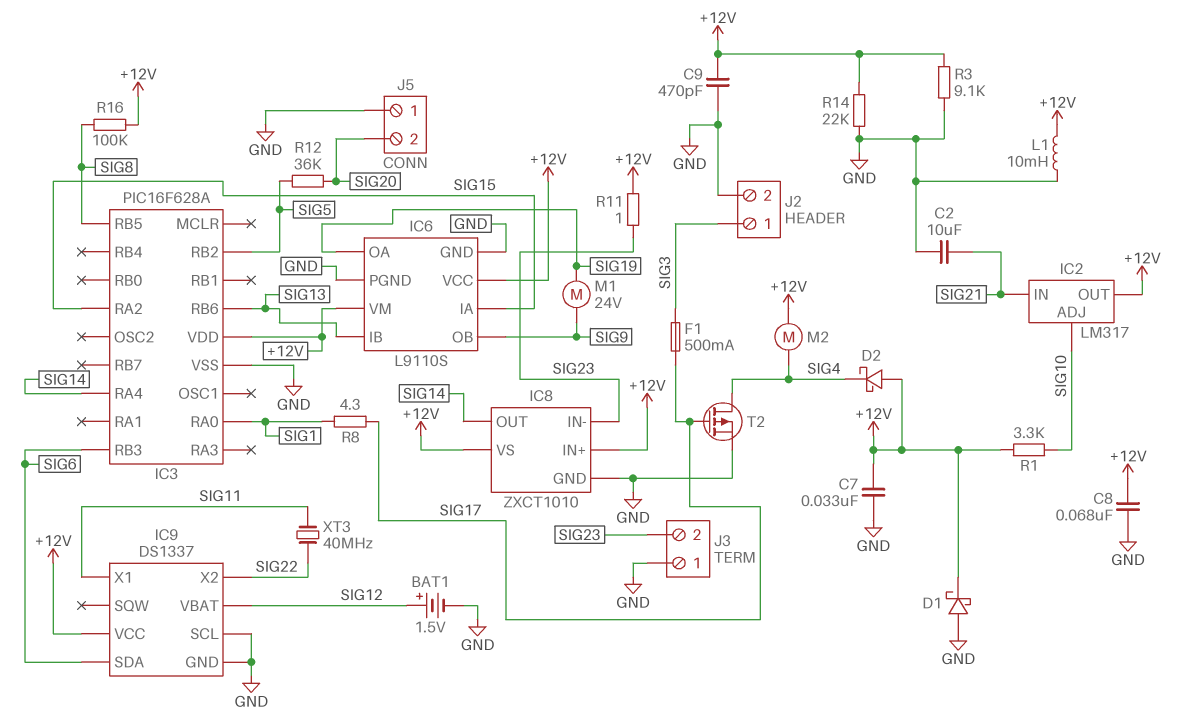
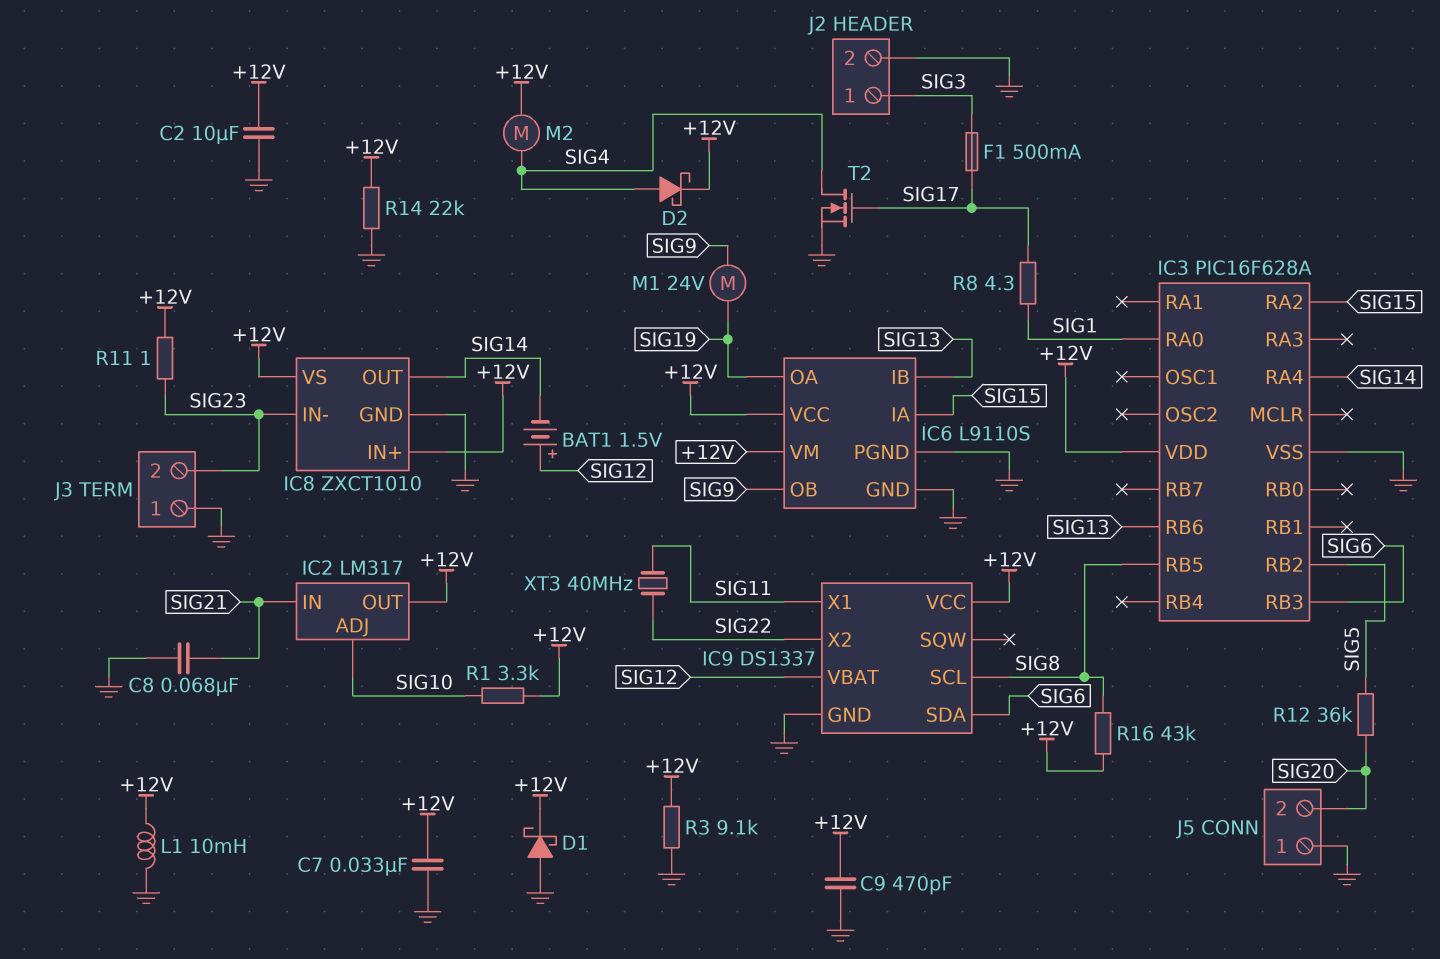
BAT1: 1.5V (plus SIG12, minus GND) -> 1.5V (plus SIG12, minus SIG14)
C2: 10uF (GND, SIG21) -> 10uF (+12V, GND)
C8: 68nF (+12V, GND) -> 68nF (GND, SIG21)
D2: schottky (A +12V, K SIG4) -> schottky (A SIG4, K +12V)
IC9 pin SCL: GND -> SIG8
R16: 100k (+12V, SIG8) -> 43k (+12V, SIG8)
T2: PMOS (G SIG17, D SIG4, S GND) -> NMOS (G SIG17, D SIG4, S GND)

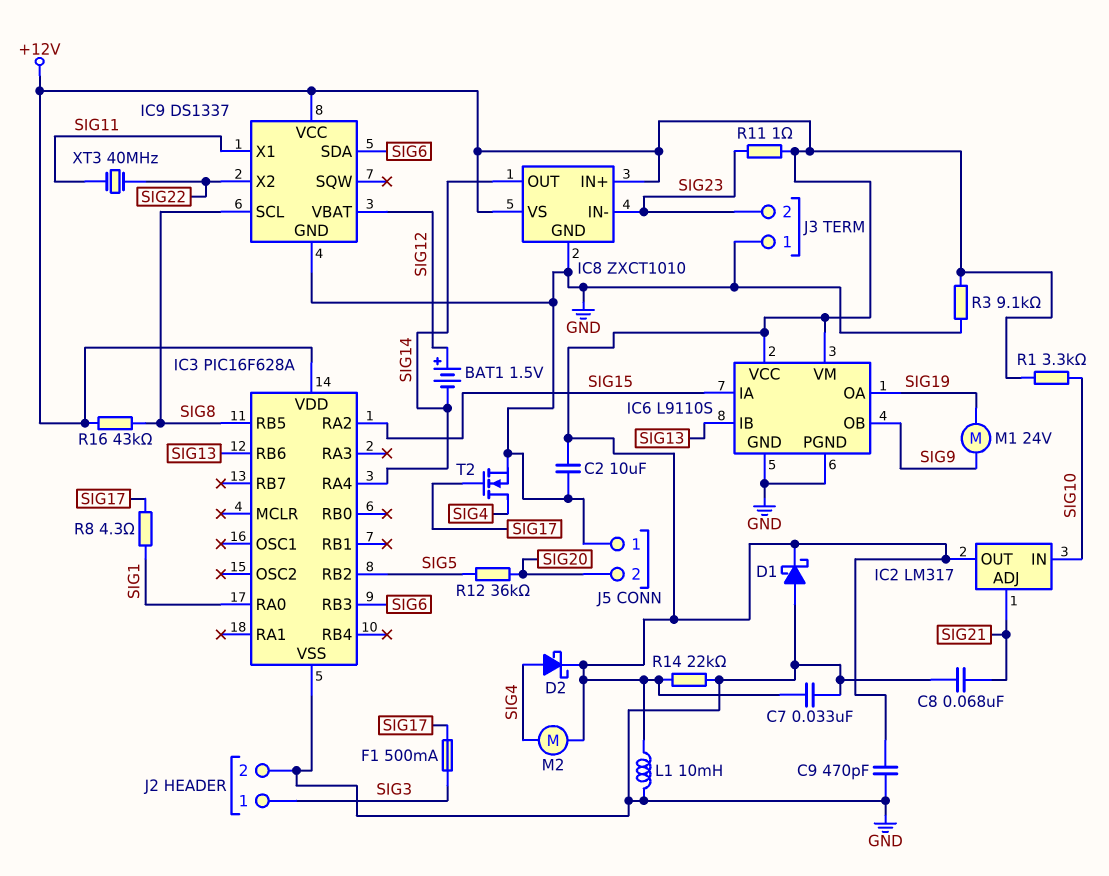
IC2 pin ADJ: SIG10 -> SIG21
IC2 pin IN: SIG21 -> SIG10

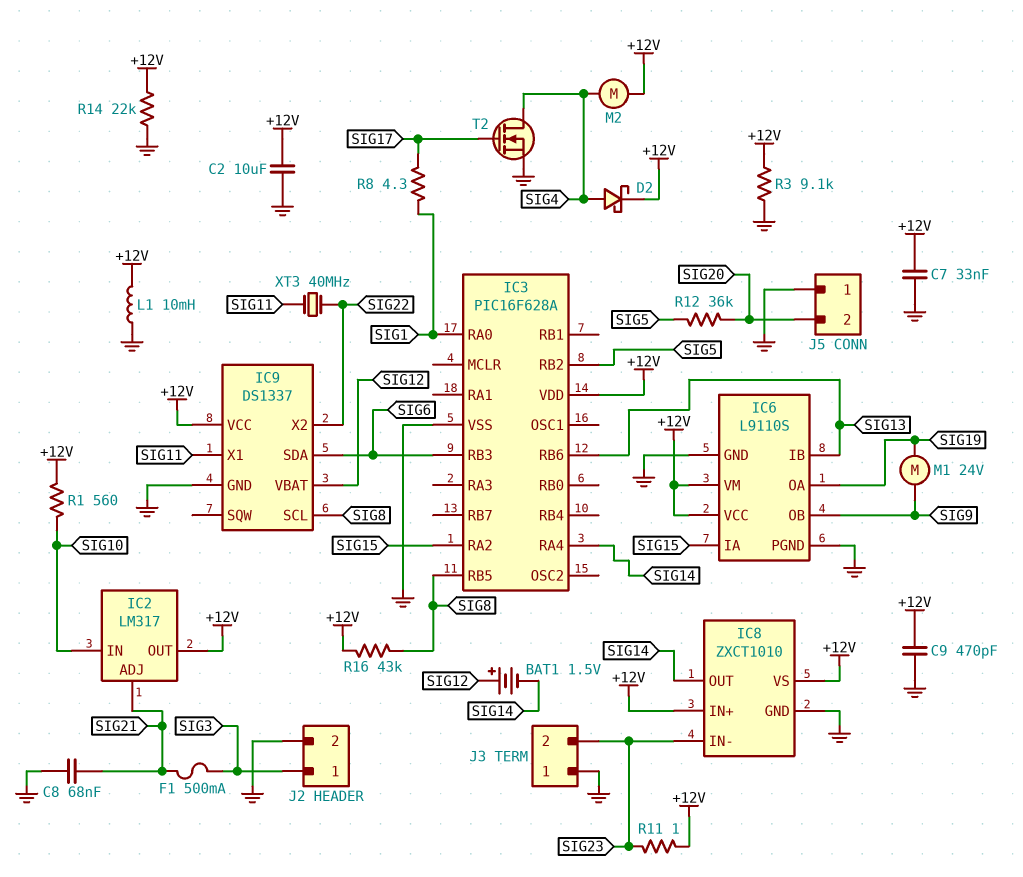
D1: schottky (A GND, K +12V) -> none
F1: 500mA (SIG3, SIG17) -> 500mA (SIG3, SIG21)
R1: 3.3k (+12V, SIG10) -> 560 (+12V, SIG10)

